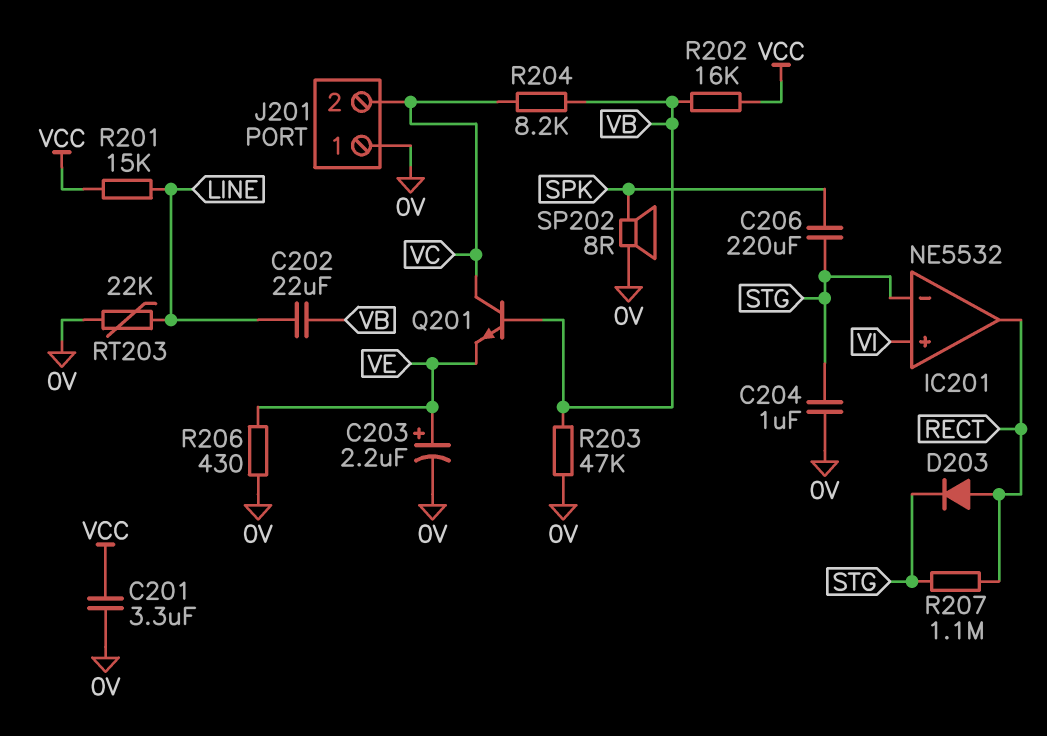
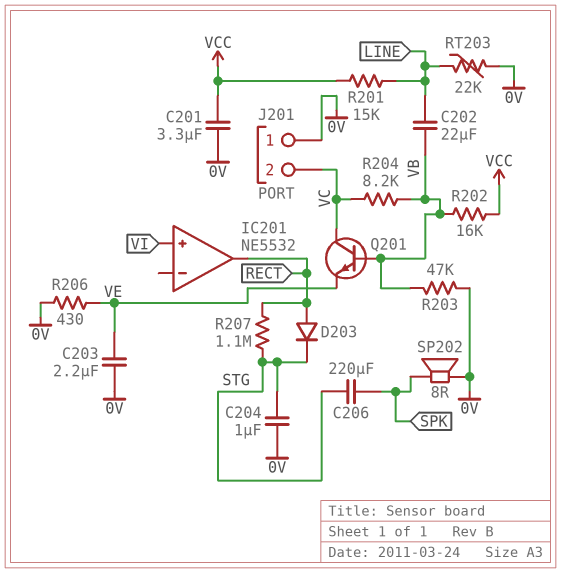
C203: 2.2uF (plus VE, minus 0V) -> 2.2uF (0V, VE)
IC201 pin in-: STG -> none

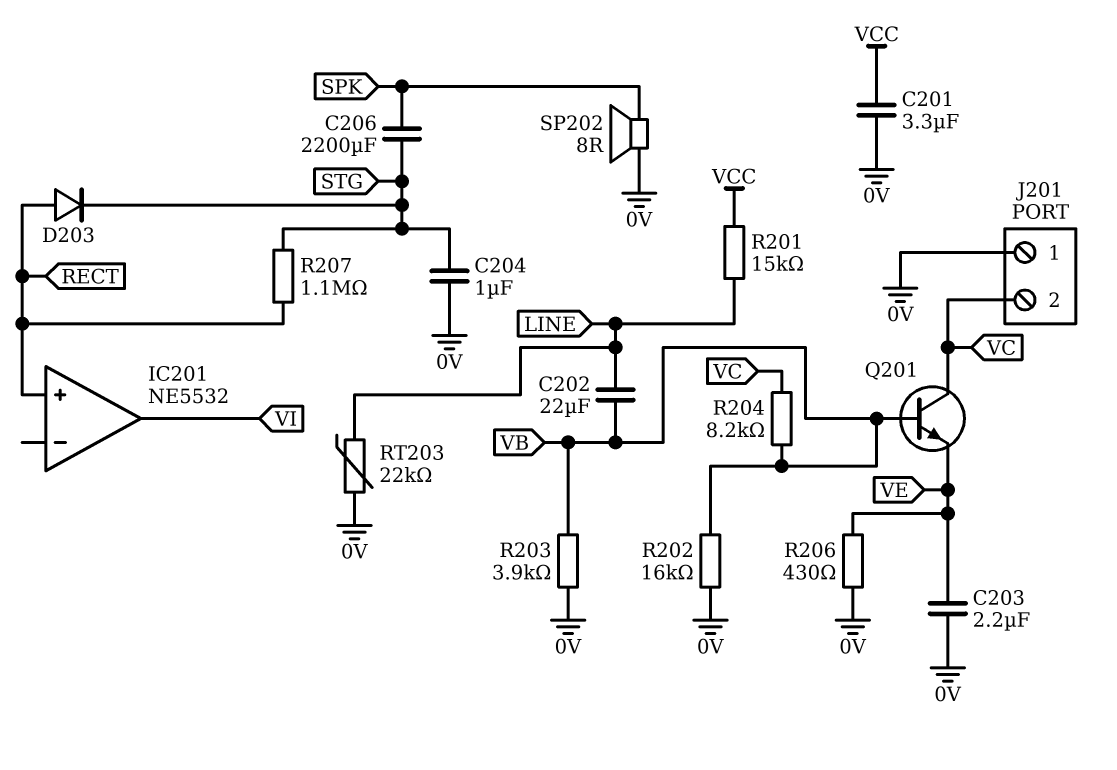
C206: 220uF (SPK, STG) -> 2200uF (SPK, STG)
IC201 pin in+: VI -> RECT
IC201 pin out: RECT -> VI
R202: 16k (VB, VCC) -> 16k (0V, VB)
R203: 47k (0V, VB) -> 3.9k (0V, VB)

